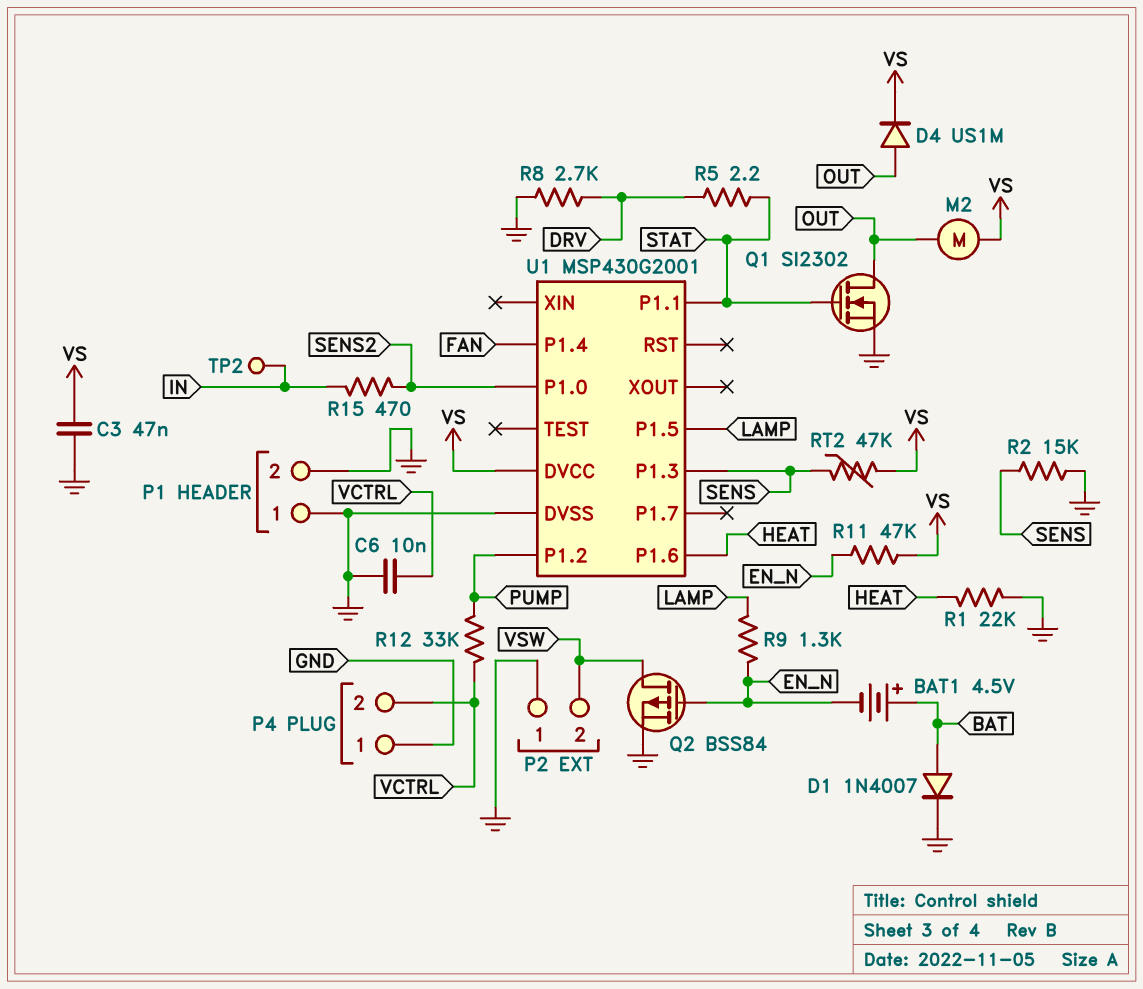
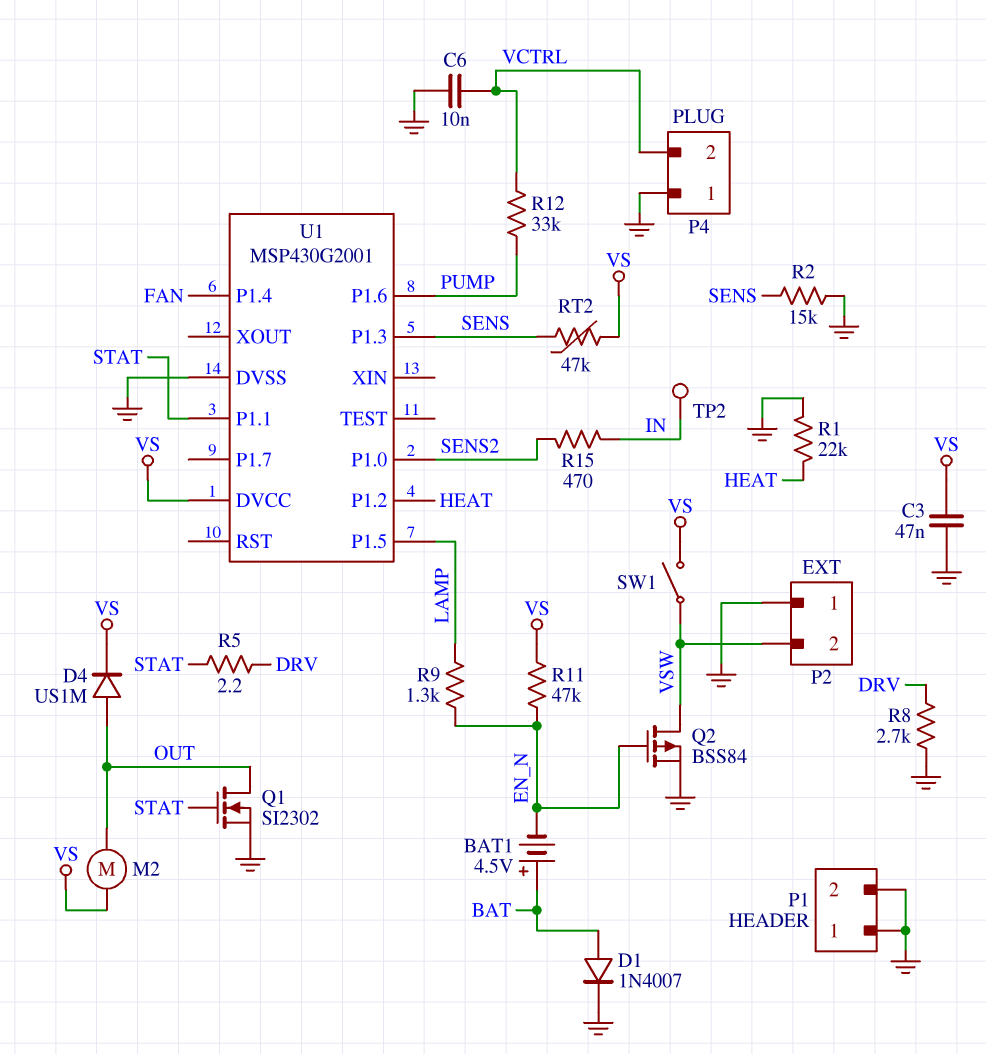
SW1: none -> switch (VS, VSW)
U1 pin P1.2: PUMP -> HEAT
U1 pin P1.6: HEAT -> PUMP

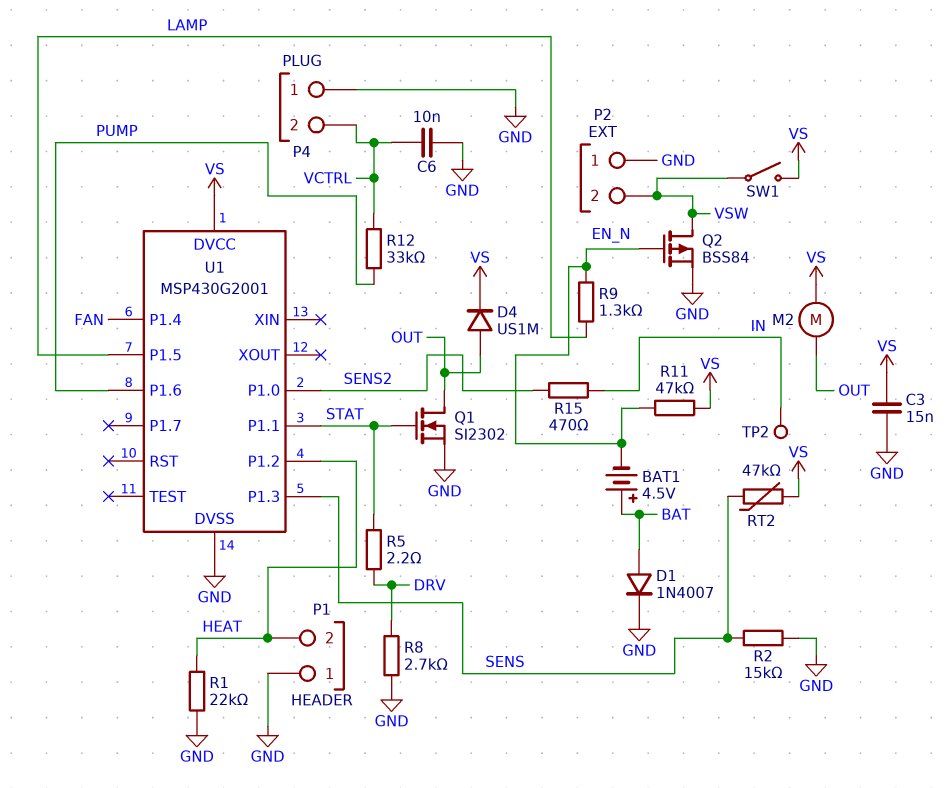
C3: 47nF (GND, VS) -> 15nF (GND, VS)
P1 pin 2: GND -> HEAT

